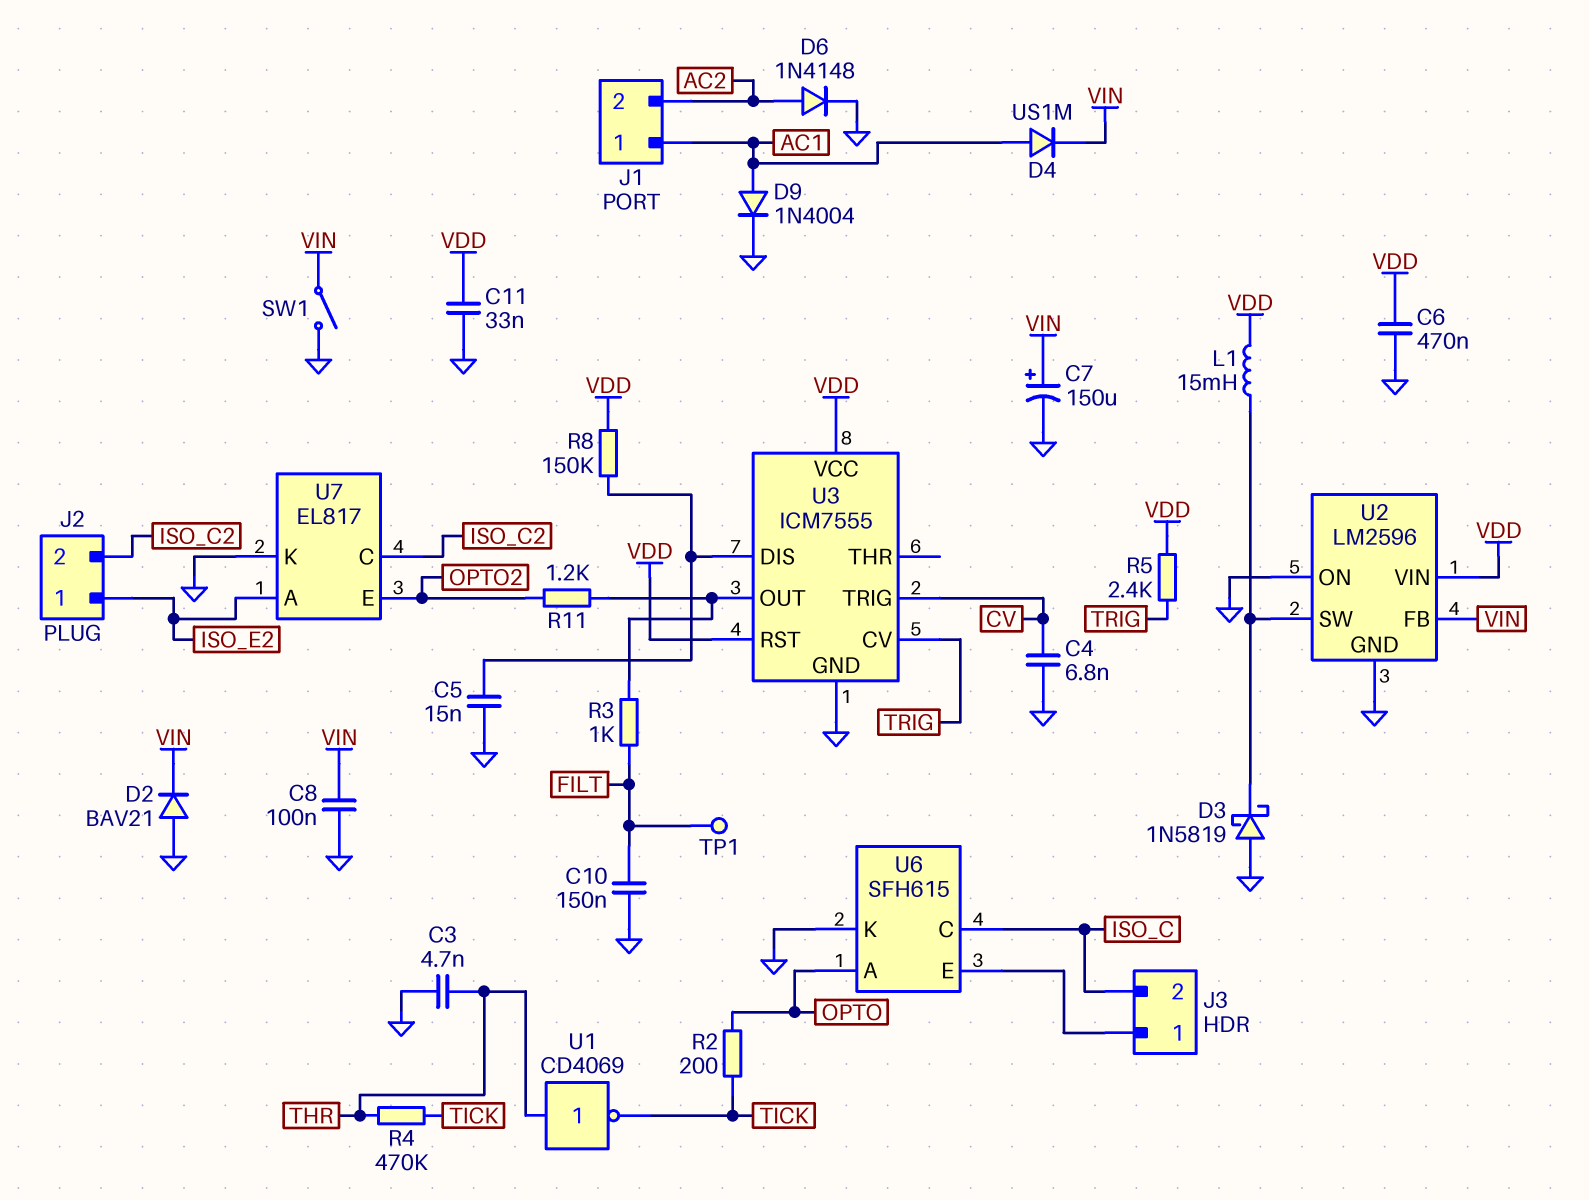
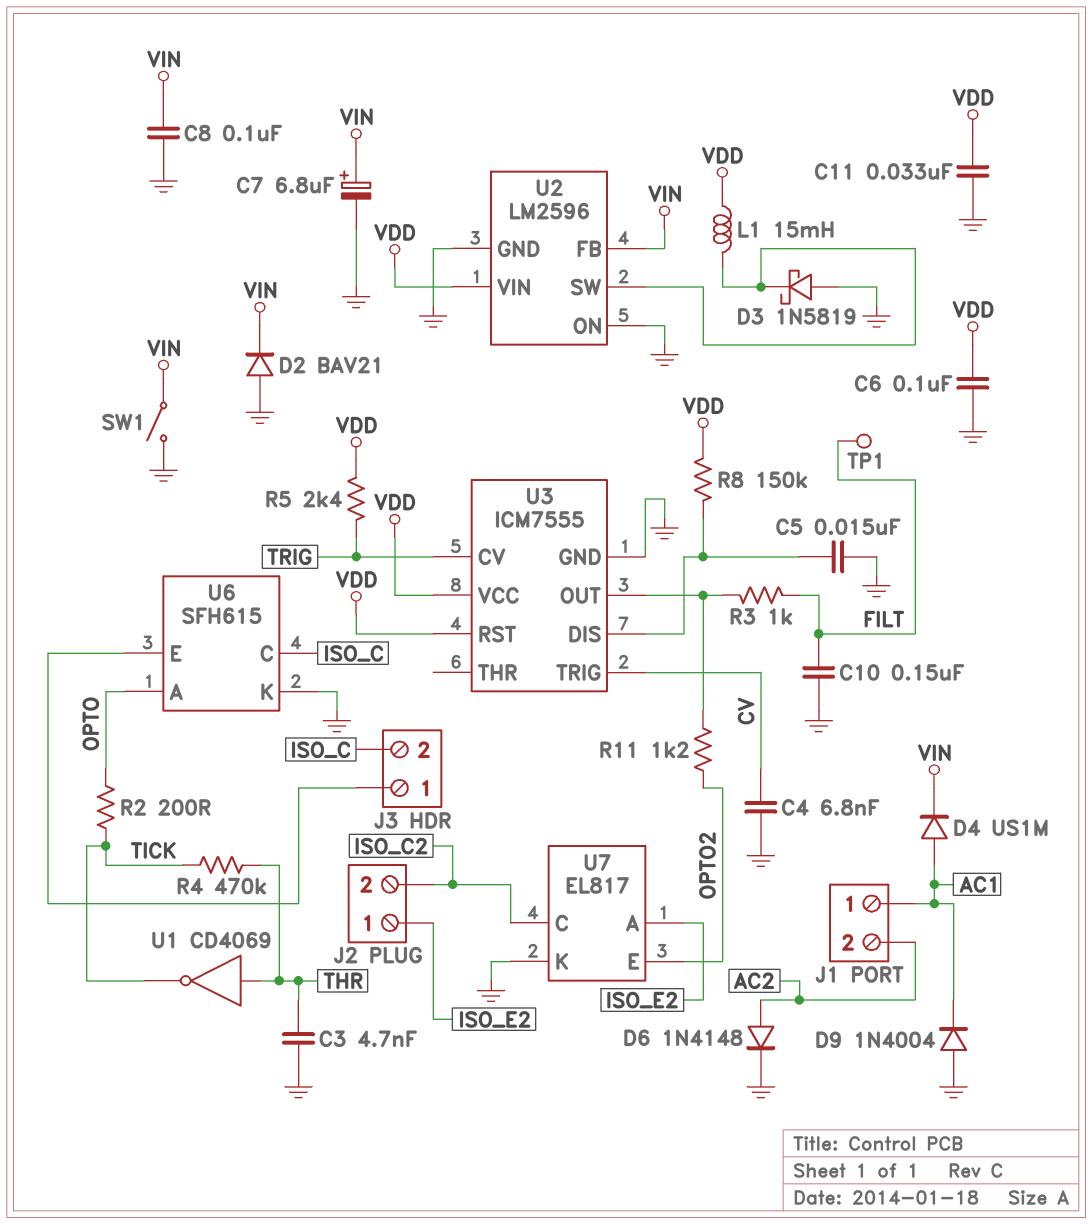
C6: 470nF (GND, VDD) -> 100nF (GND, VDD)
C7: 150uF (plus VIN, minus GND) -> 6.8uF (plus VIN, minus GND)
D9: diode 1N4004 (A AC1, K GND) -> diode 1N4004 (A GND, K AC1)

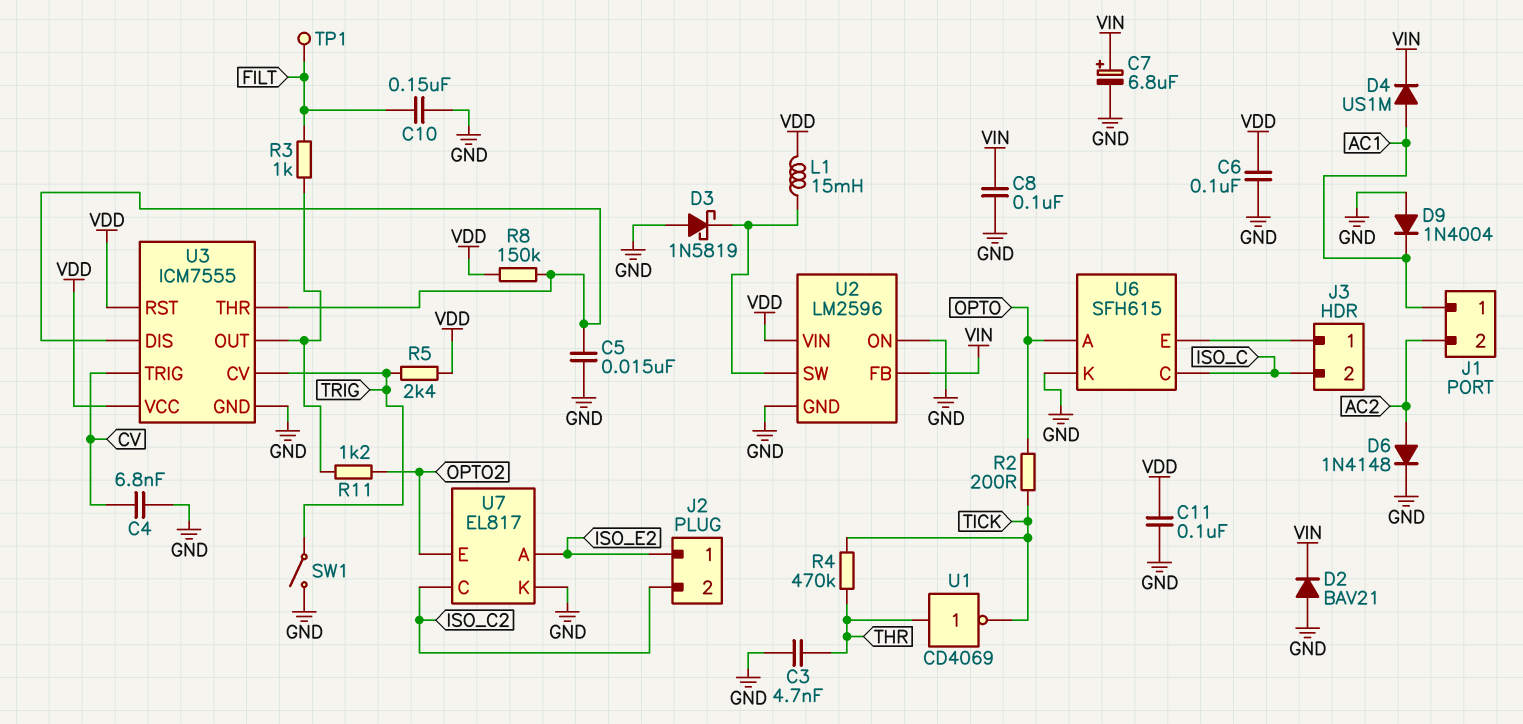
C11: 33nF (GND, VDD) -> 100nF (GND, VDD)
SW1: switch (GND, VIN) -> switch (GND, TRIG)
U3 pin THR: none -> U3/DIS

